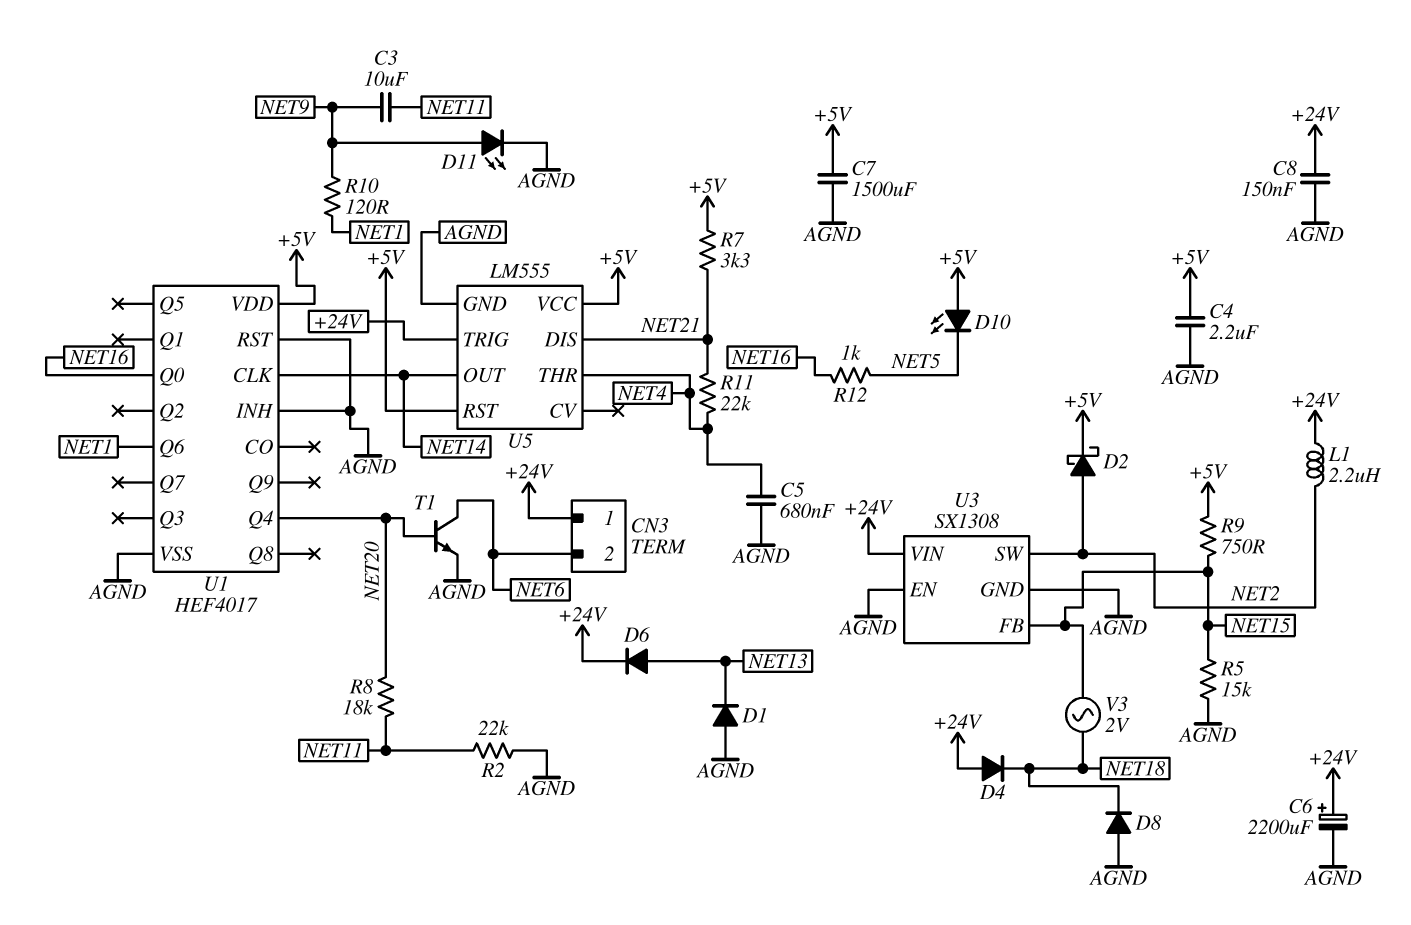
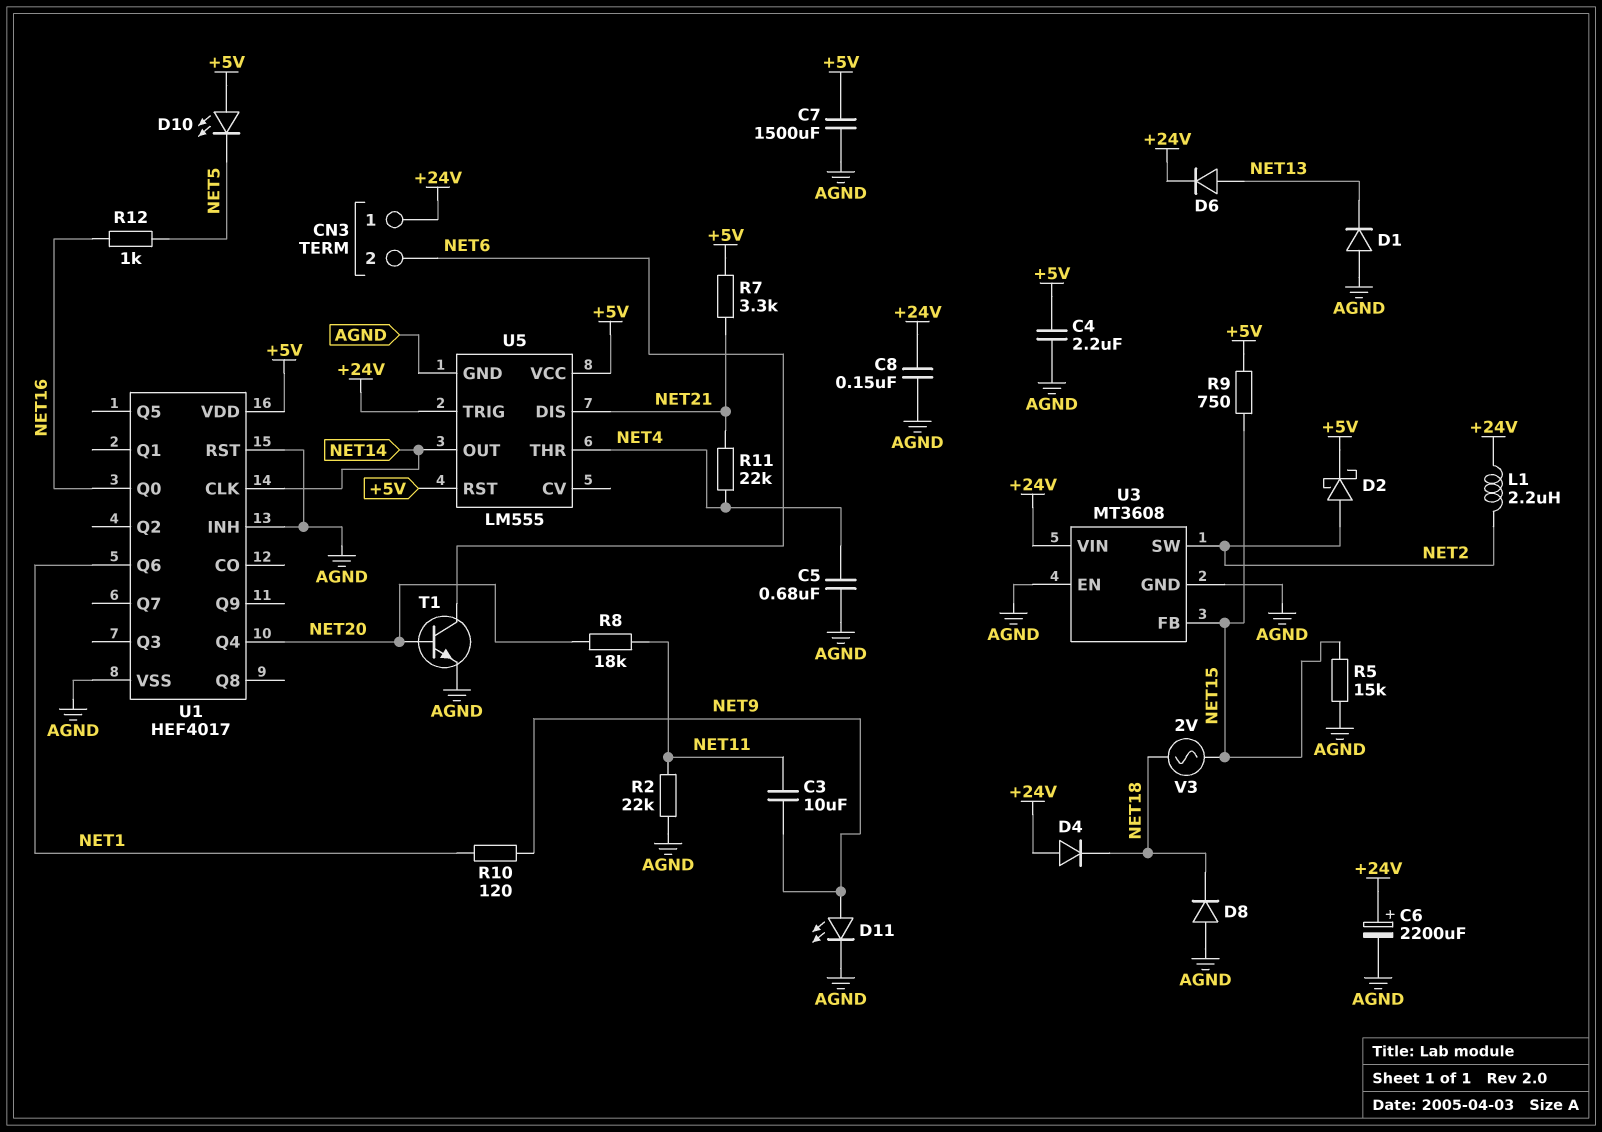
U3: SX1308 -> MT3608

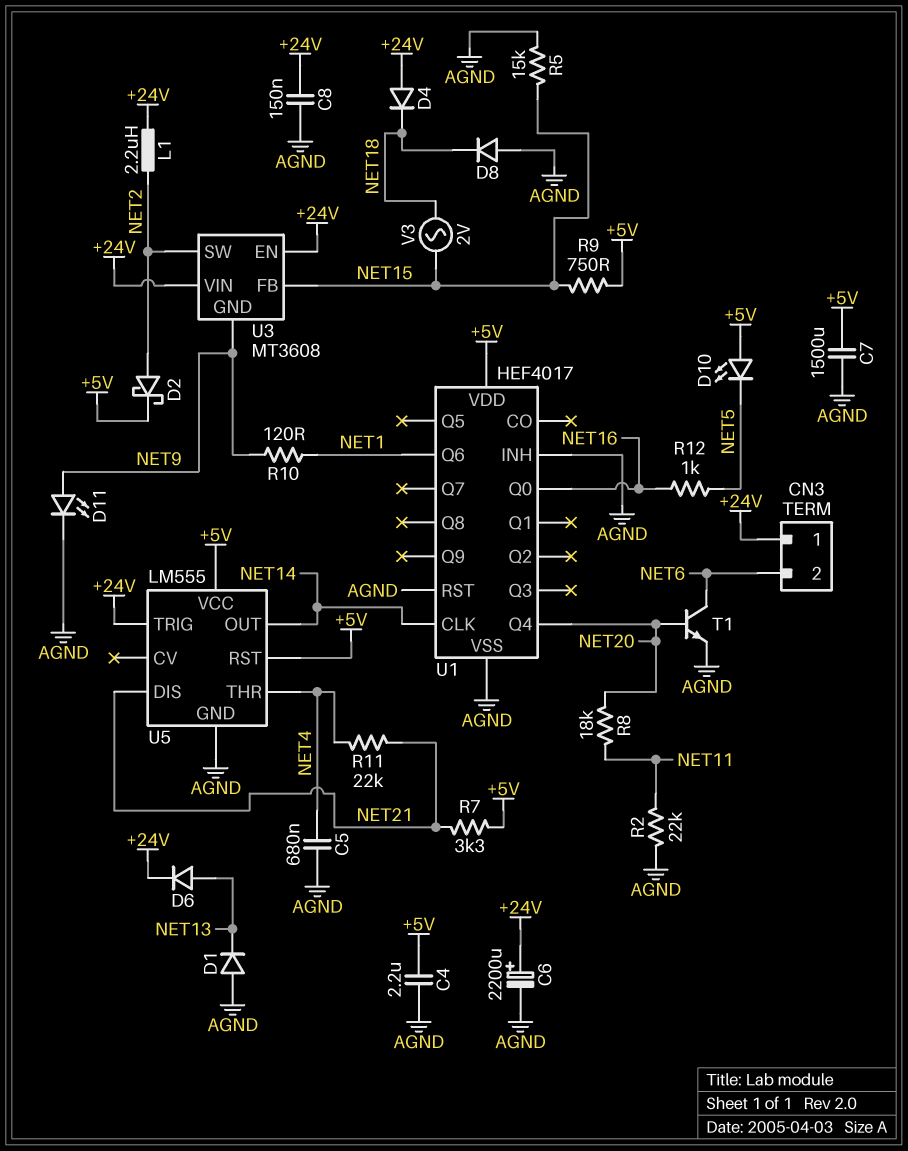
C3: 10uF (NET9, NET11) -> none
U3 pin EN: AGND -> +24V
U3 pin GND: AGND -> NET9

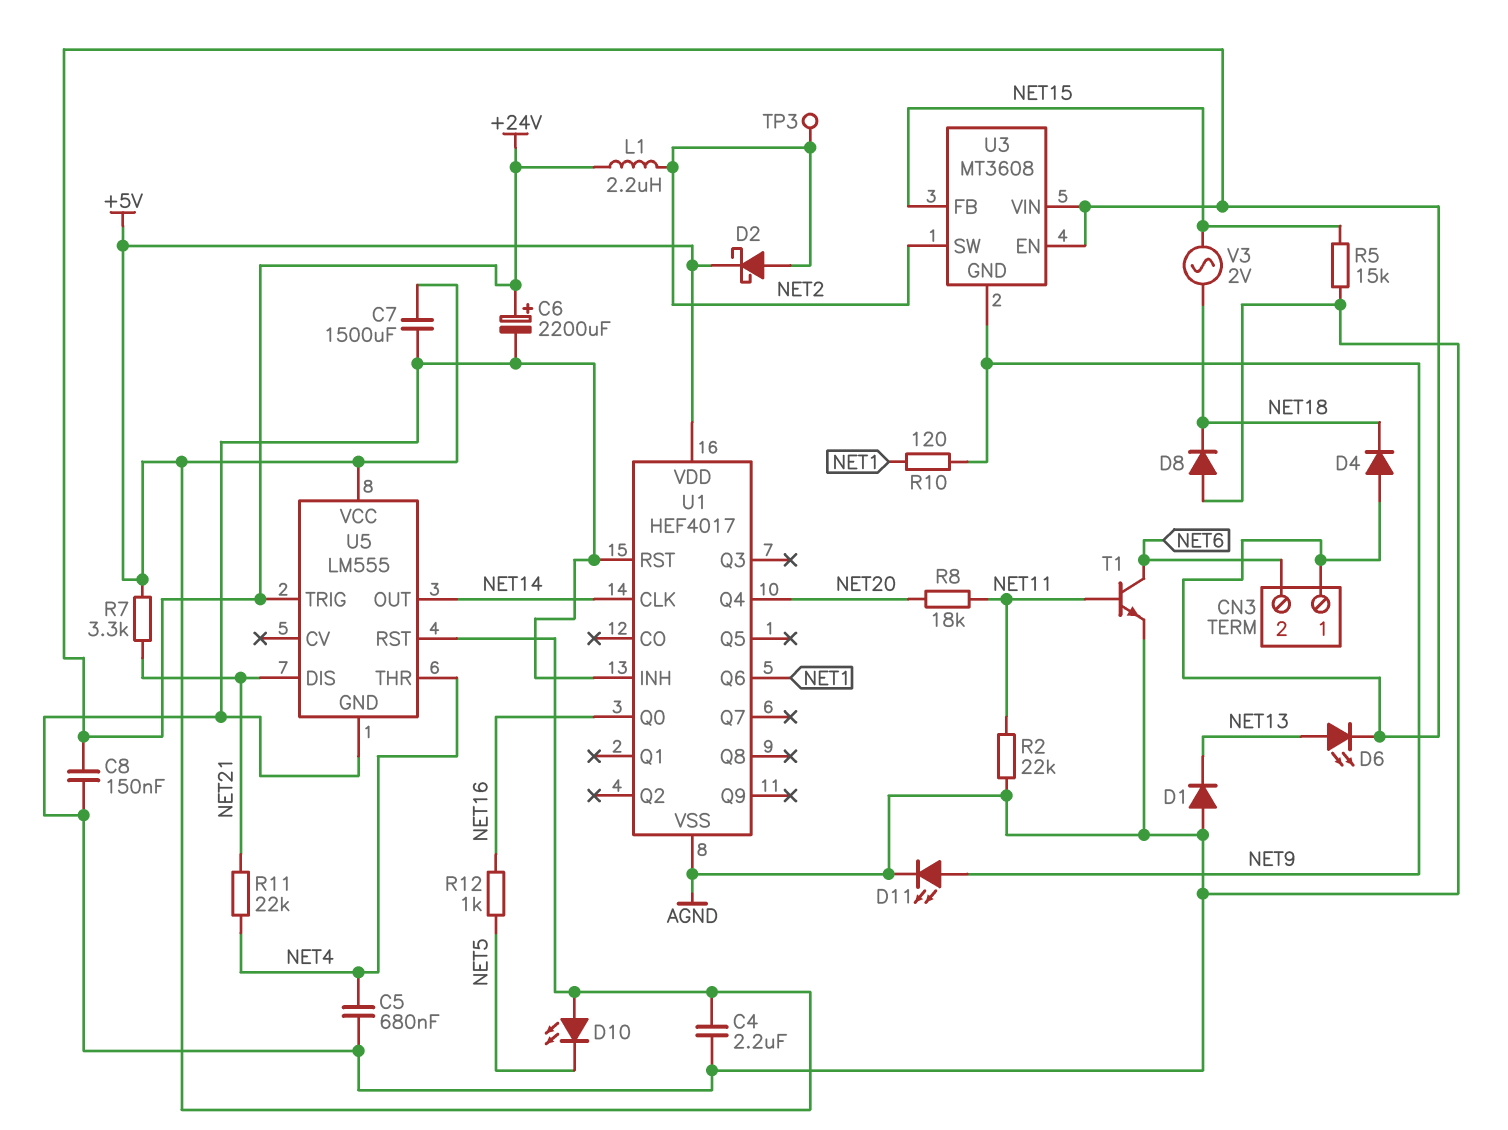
D6: diode (A NET13, K +24V) -> LED (A NET13, K +24V)
R9: 750 (+5V, NET15) -> none
T1: NPN (B NET20, C NET6, E AGND) -> NPN (B NET11, C NET6, E AGND)
TP3: none -> test point (NET2)

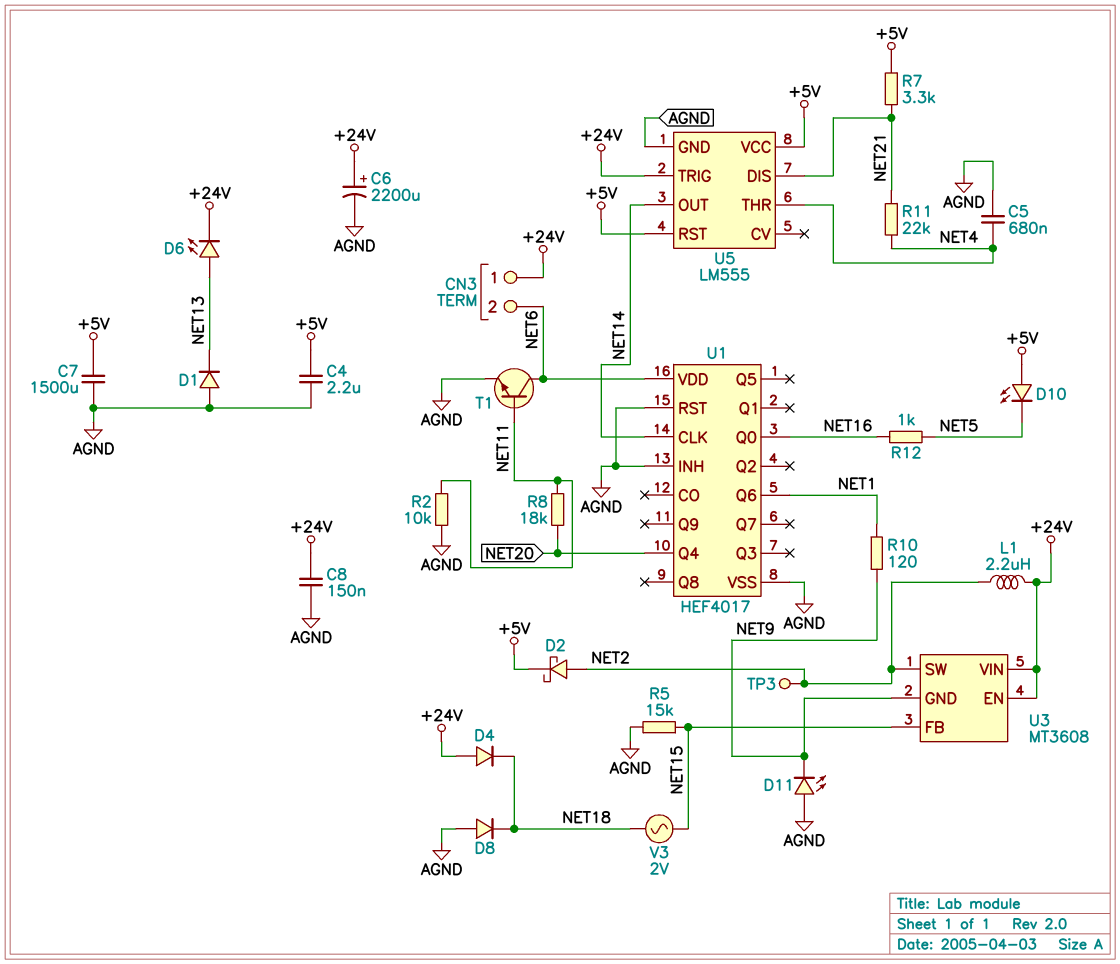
D11: LED (A NET9, K AGND) -> LED (A AGND, K NET9)
R2: 22k (AGND, NET11) -> 10k (AGND, NET11)
U1 pin VDD: +5V -> NET6

